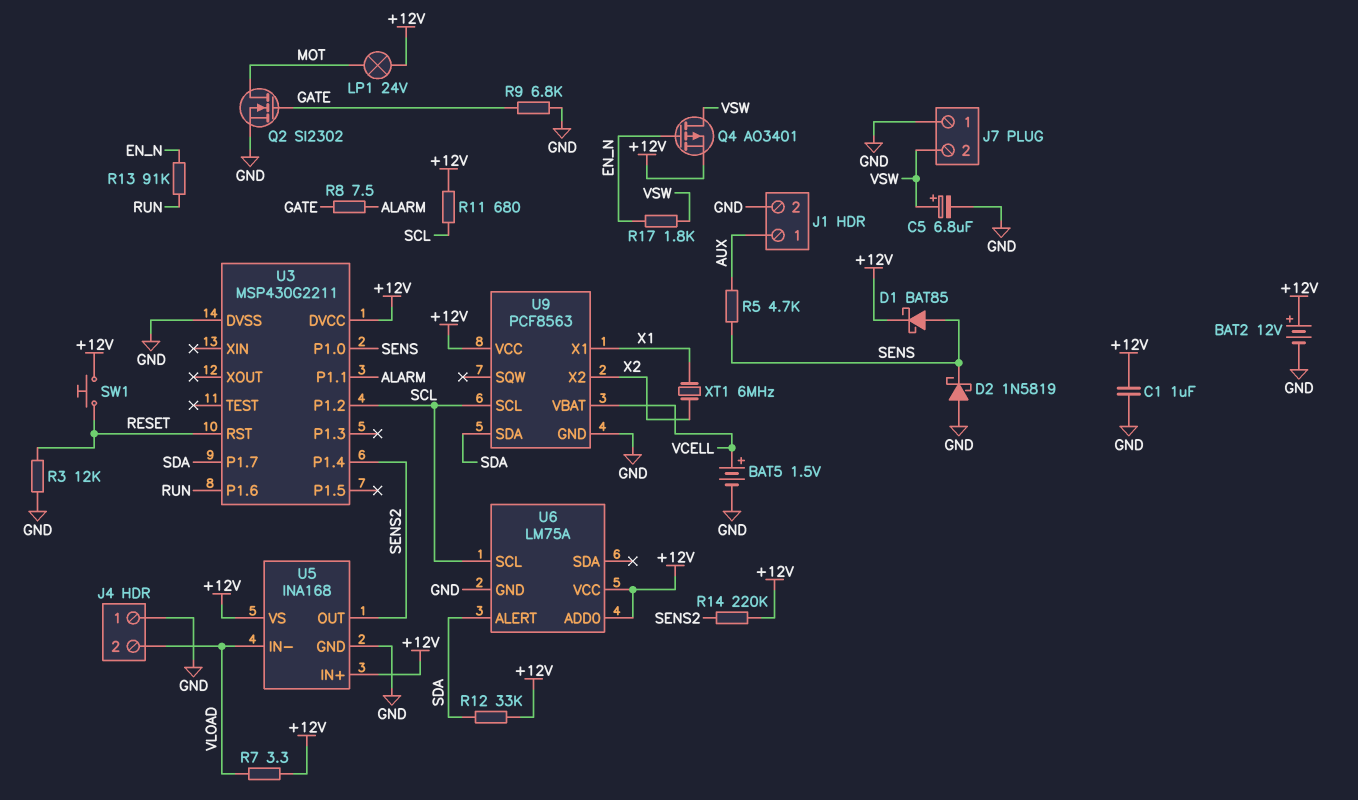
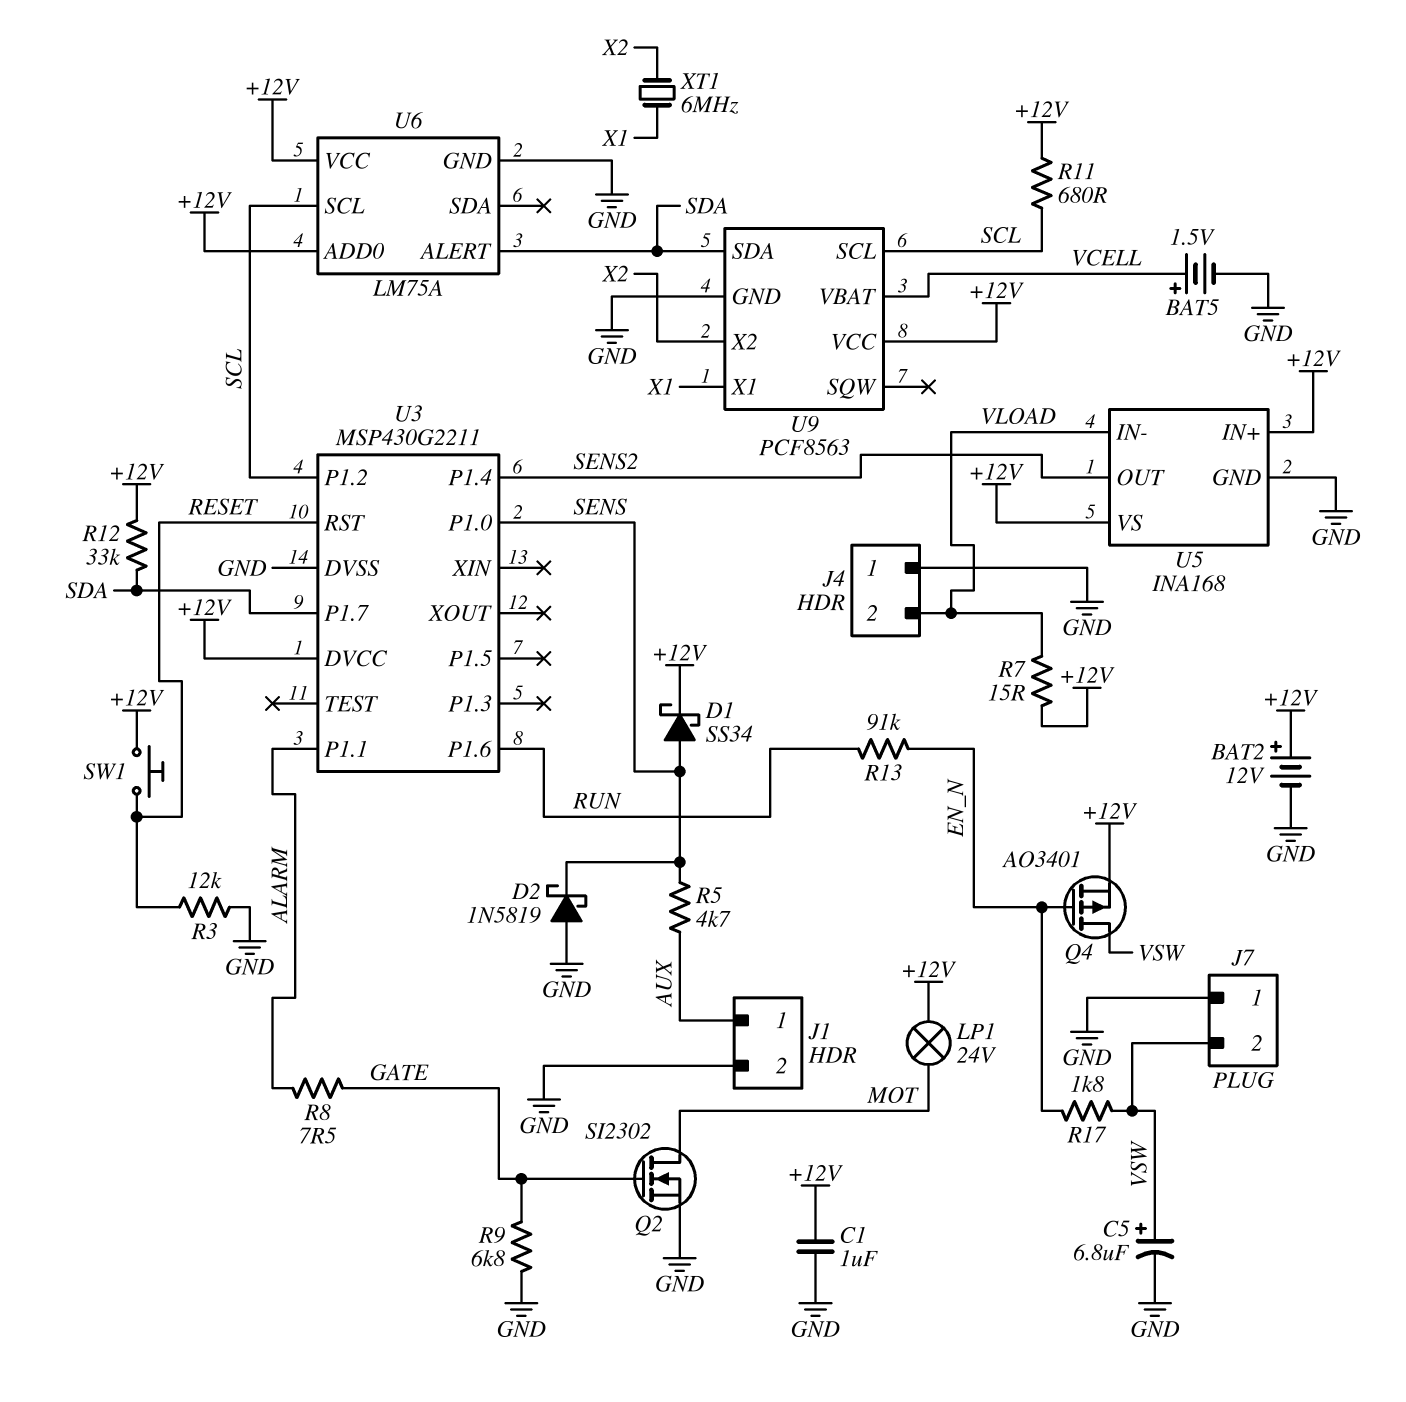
D1: schottky BAT85 (A SENS, K +12V) -> schottky SS34 (A SENS, K +12V)
R7: 3.3 (+12V, VLOAD) -> 15 (+12V, VLOAD)
R14: 220k (+12V, SENS2) -> none

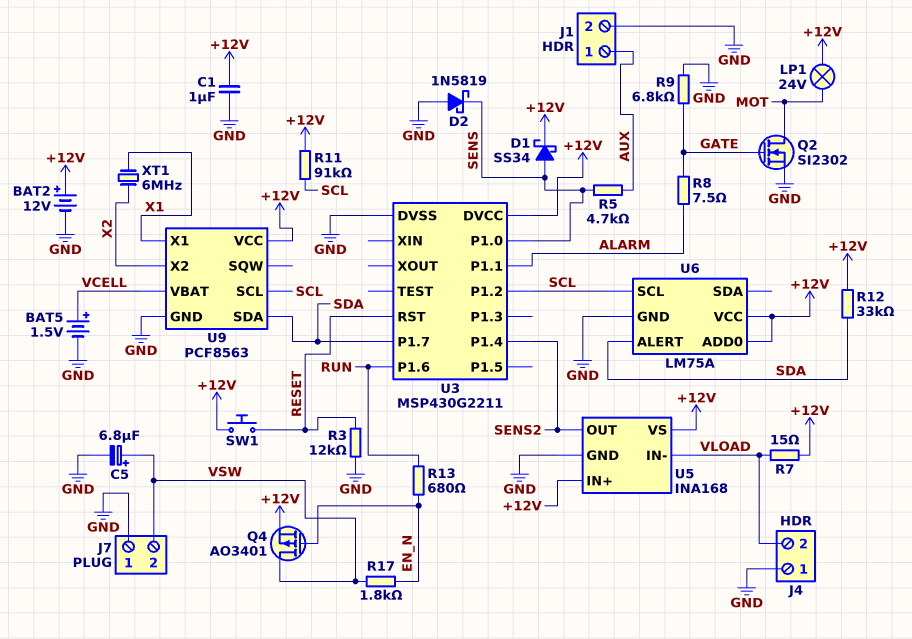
R11: 680 (+12V, SCL) -> 91k (+12V, SCL)
R13: 91k (EN_N, RUN) -> 680 (EN_N, RUN)

